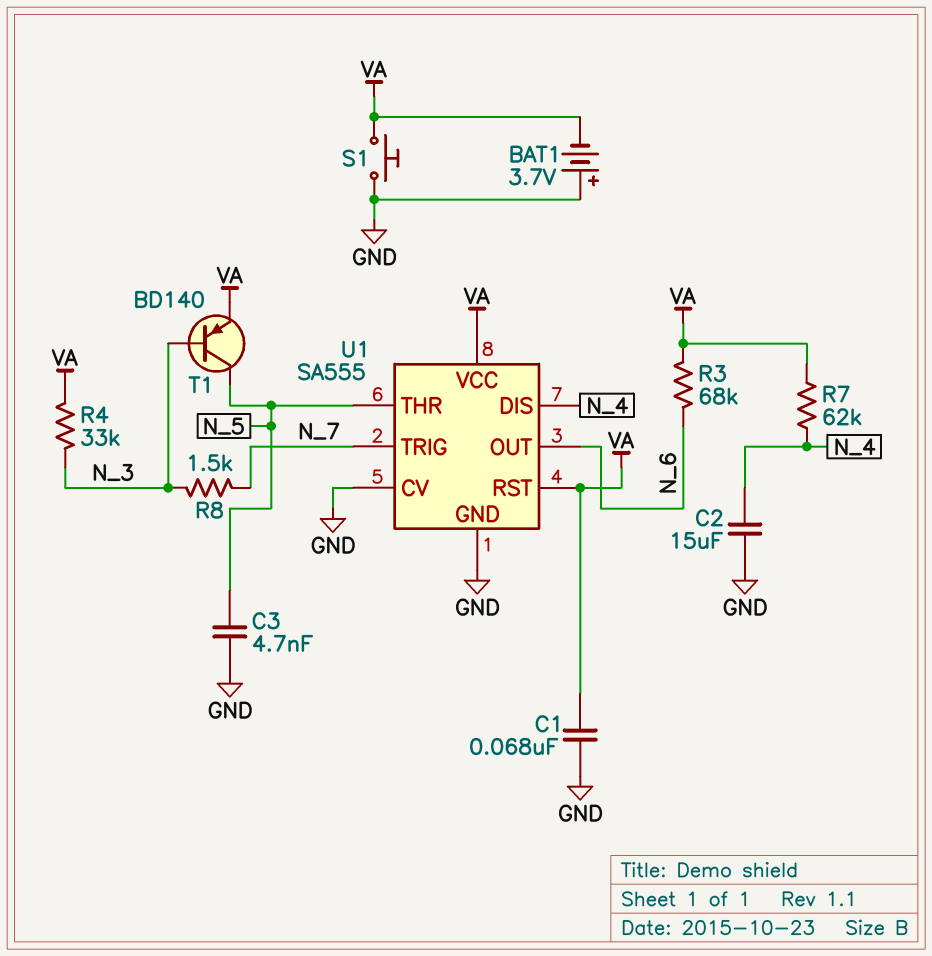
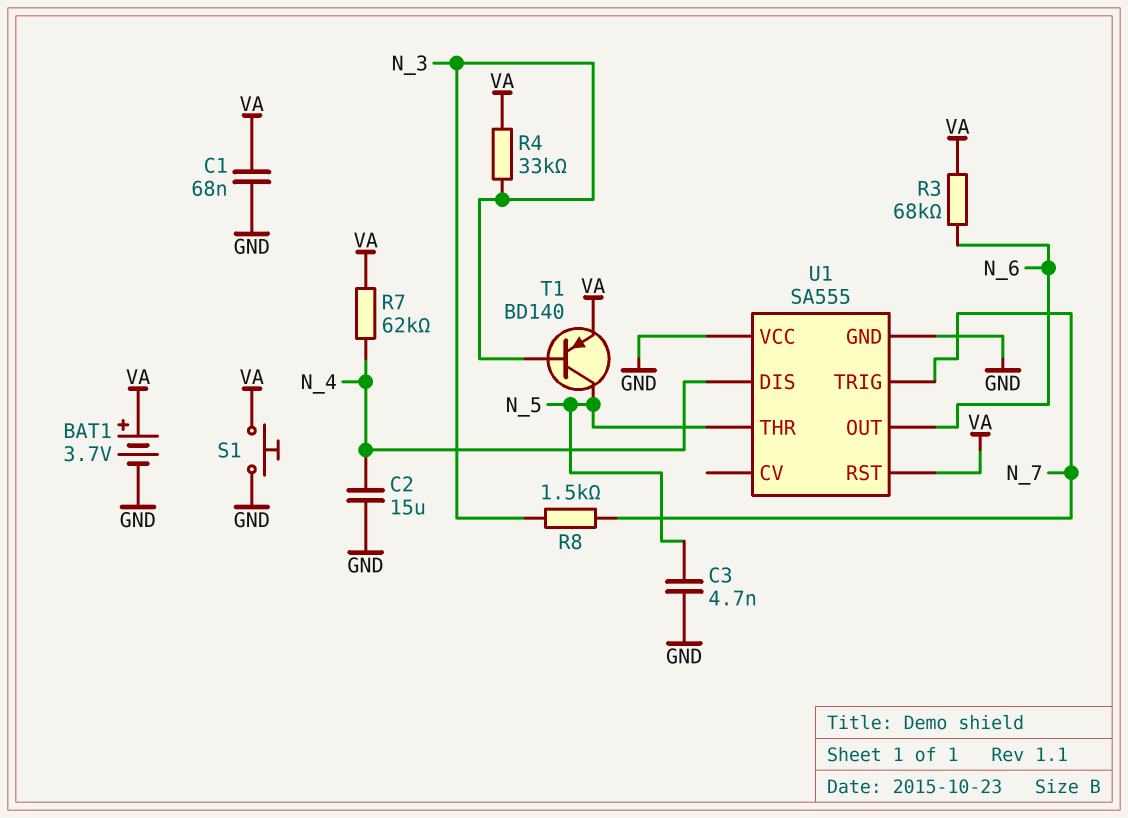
BAT1: 3.7V (plus GND, minus VA) -> 3.7V (plus VA, minus GND)
U1 pin CV: GND -> none
U1 pin VCC: VA -> GND

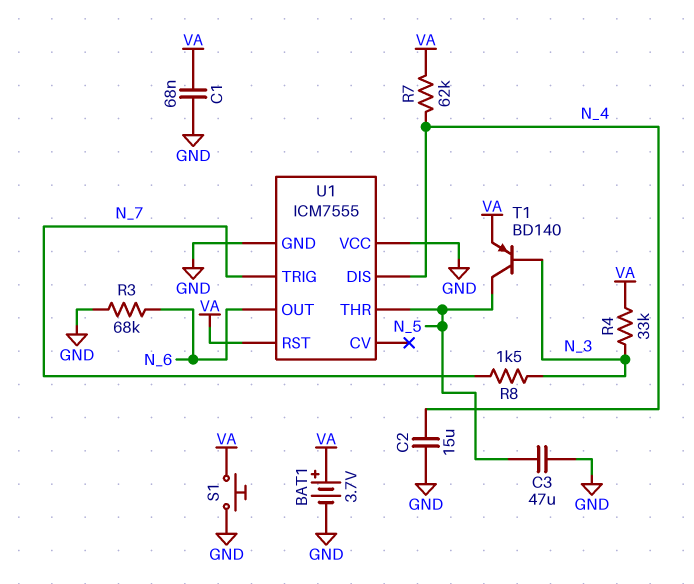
C3: 4.7nF (GND, N_5) -> 47uF (GND, N_5)
R3: 68k (N_6, VA) -> 68k (GND, N_6)
U1: SA555 -> ICM7555

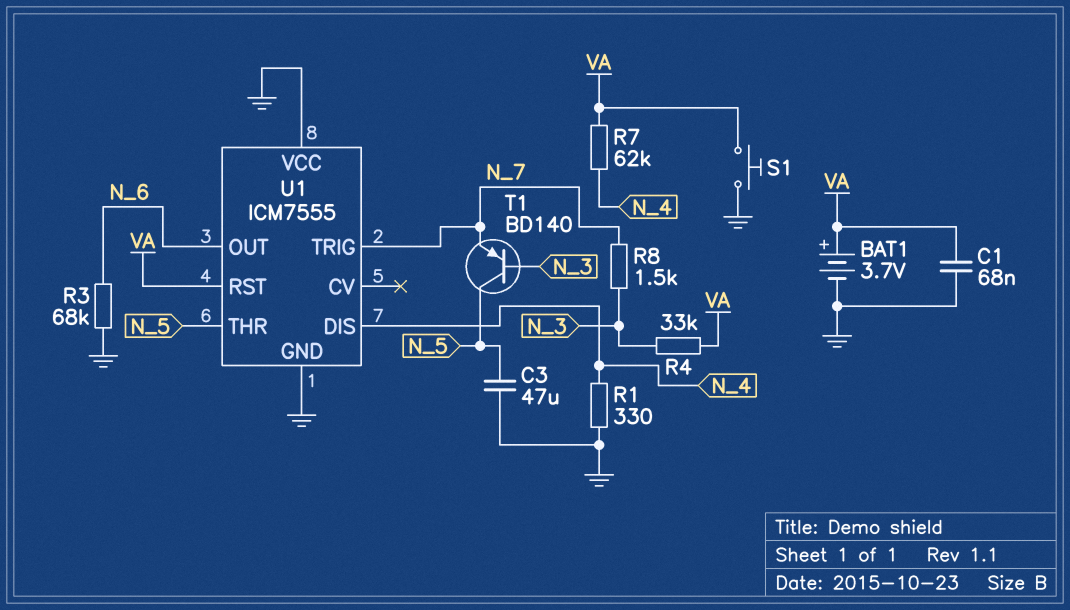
C2: 15uF (GND, N_4) -> none
R1: none -> 330 (GND, N_4)
T1: PNP BD140 (B N_3, C N_5, E VA) -> PNP BD140 (B N_3, C N_5, E N_7)

